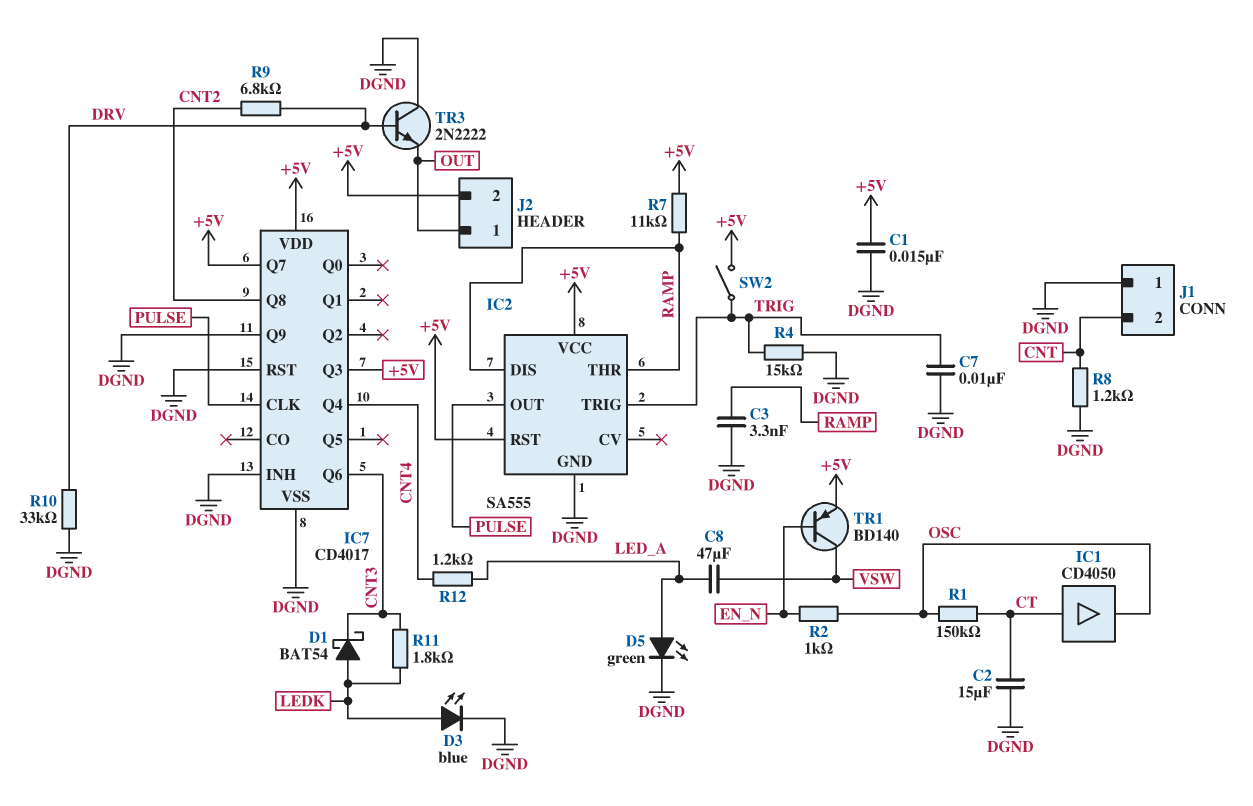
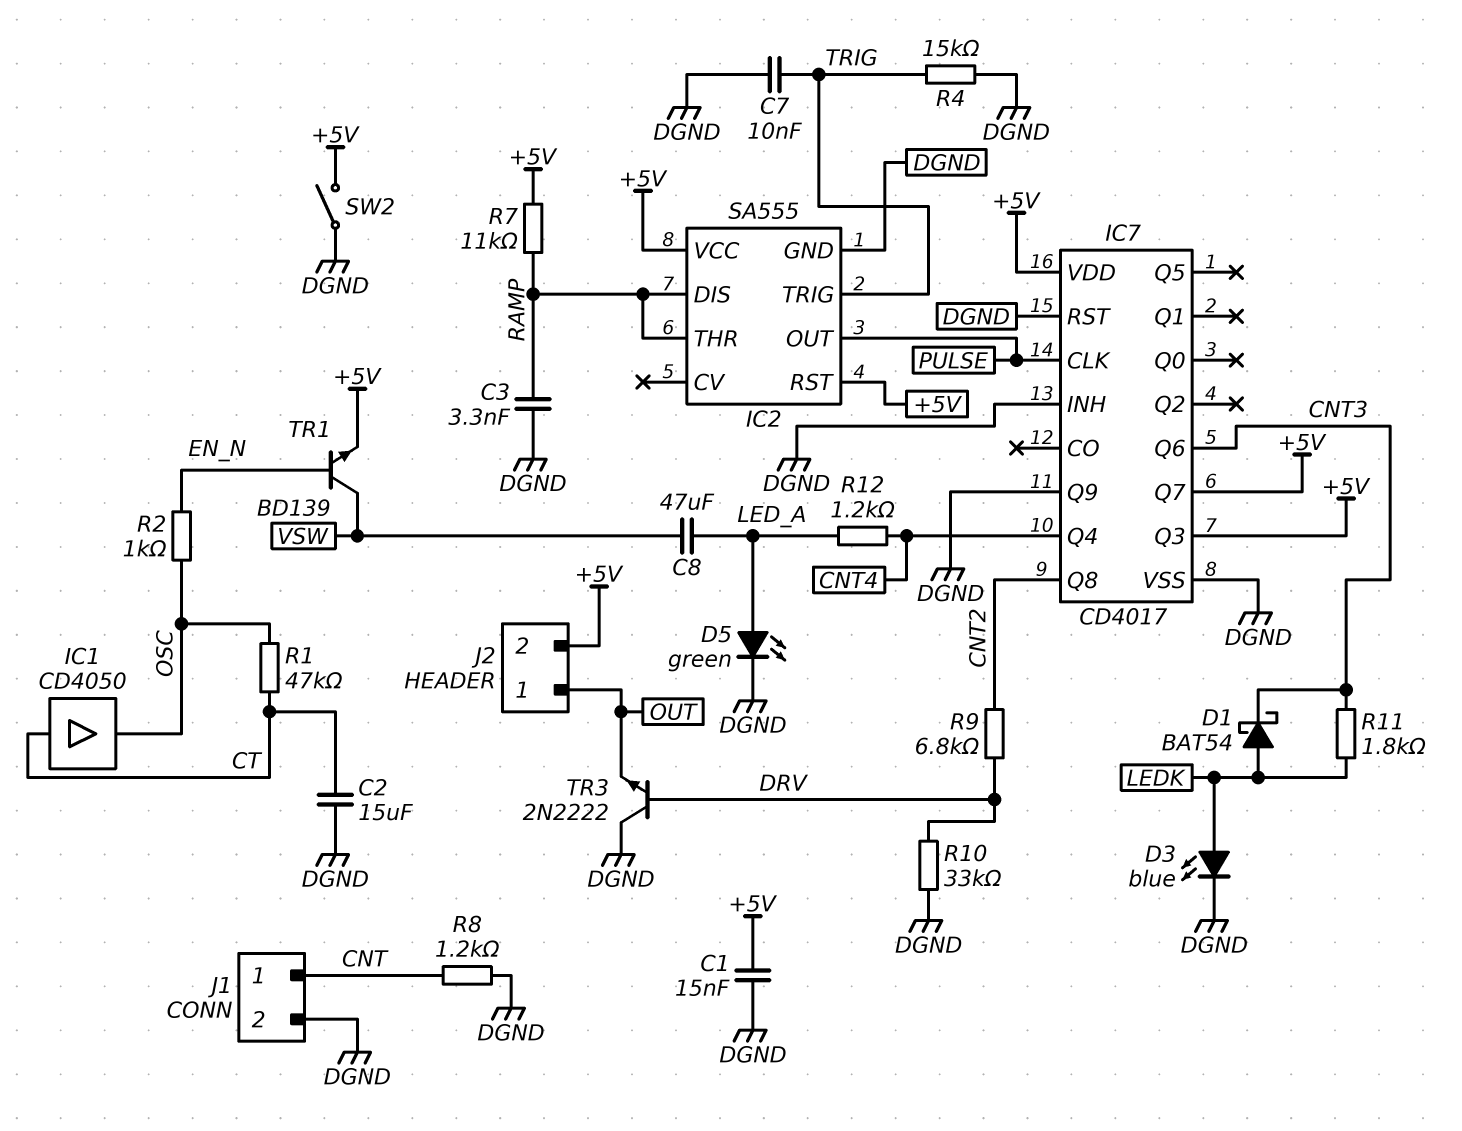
J1 pin 1: DGND -> CNT
J1 pin 2: CNT -> DGND
R1: 150k (CT, OSC) -> 47k (CT, OSC)
SW2: switch (+5V, TRIG) -> switch (+5V, DGND)
TR1: PNP BD140 (B EN_N, C VSW, E +5V) -> NPN BD139 (B EN_N, C VSW, E +5V)

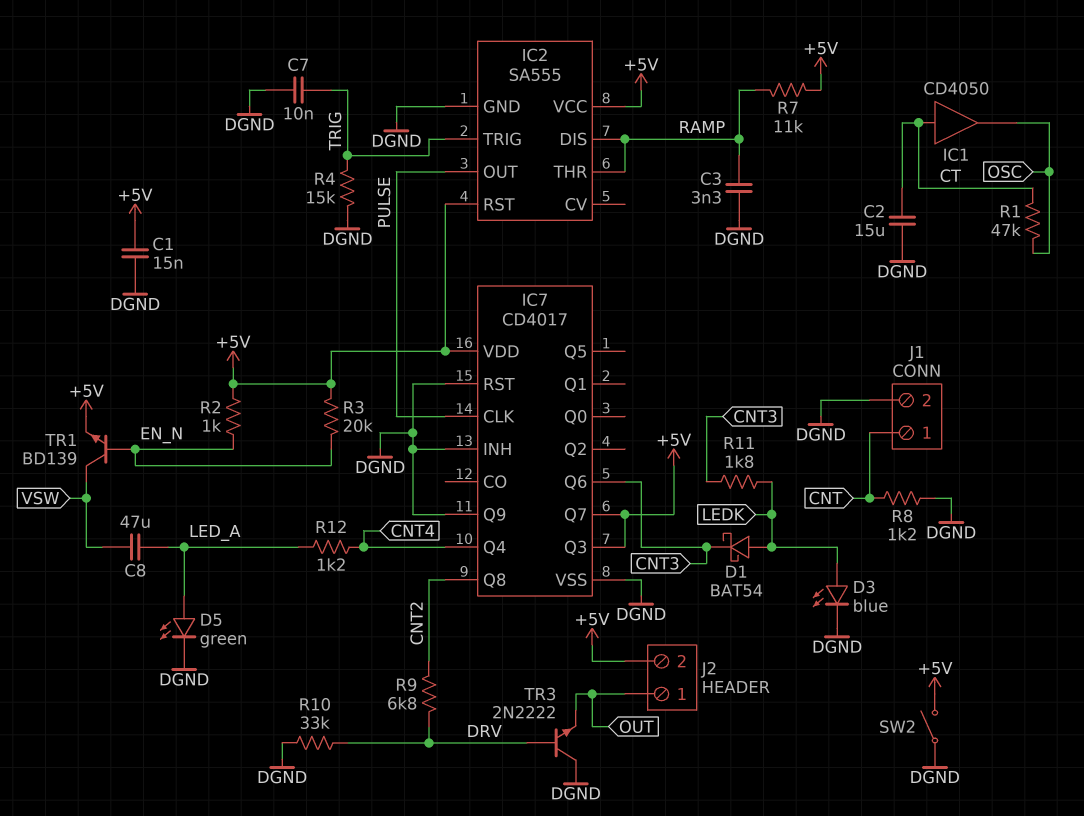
R2: 1k (EN_N, OSC) -> 1k (+5V, EN_N)
R3: none -> 20k (+5V, EN_N)

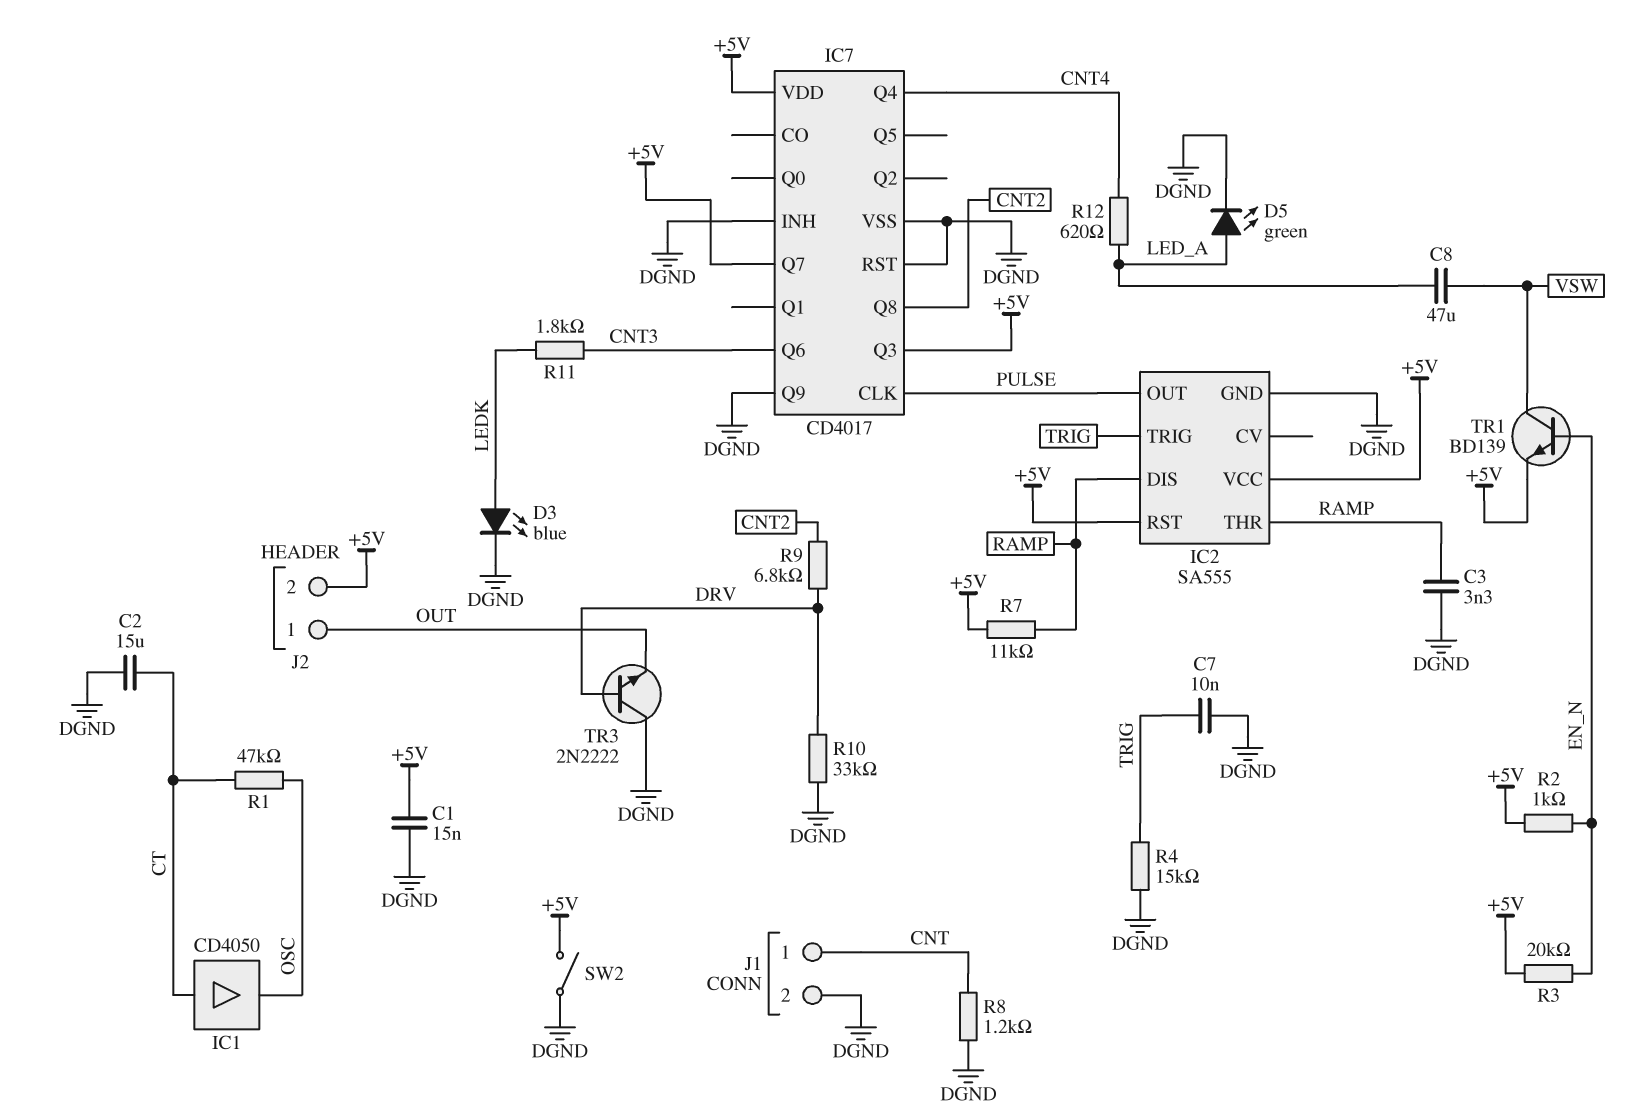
D1: schottky BAT54 (A LEDK, K CNT3) -> none
R12: 1.2k (CNT4, LED_A) -> 620 (CNT4, LED_A)

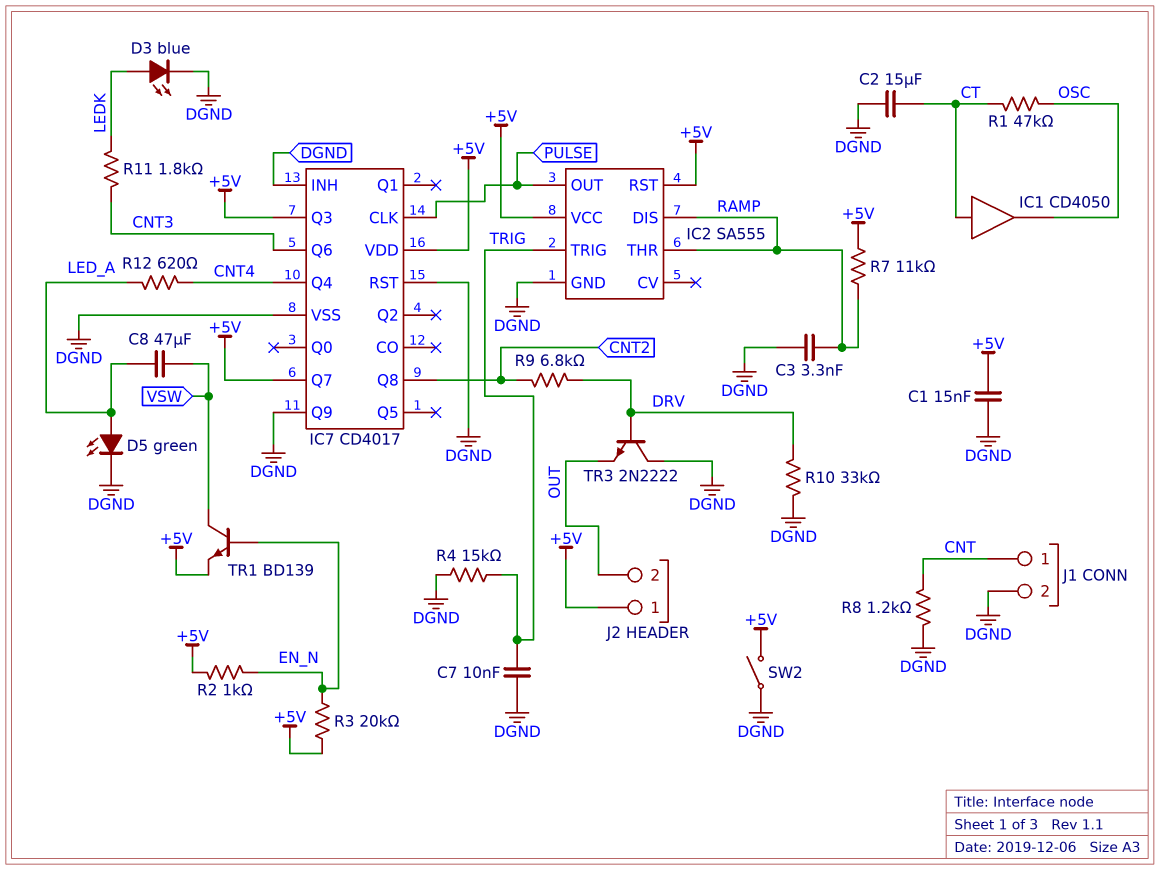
J2 pin 1: OUT -> +5V
J2 pin 2: +5V -> OUT

